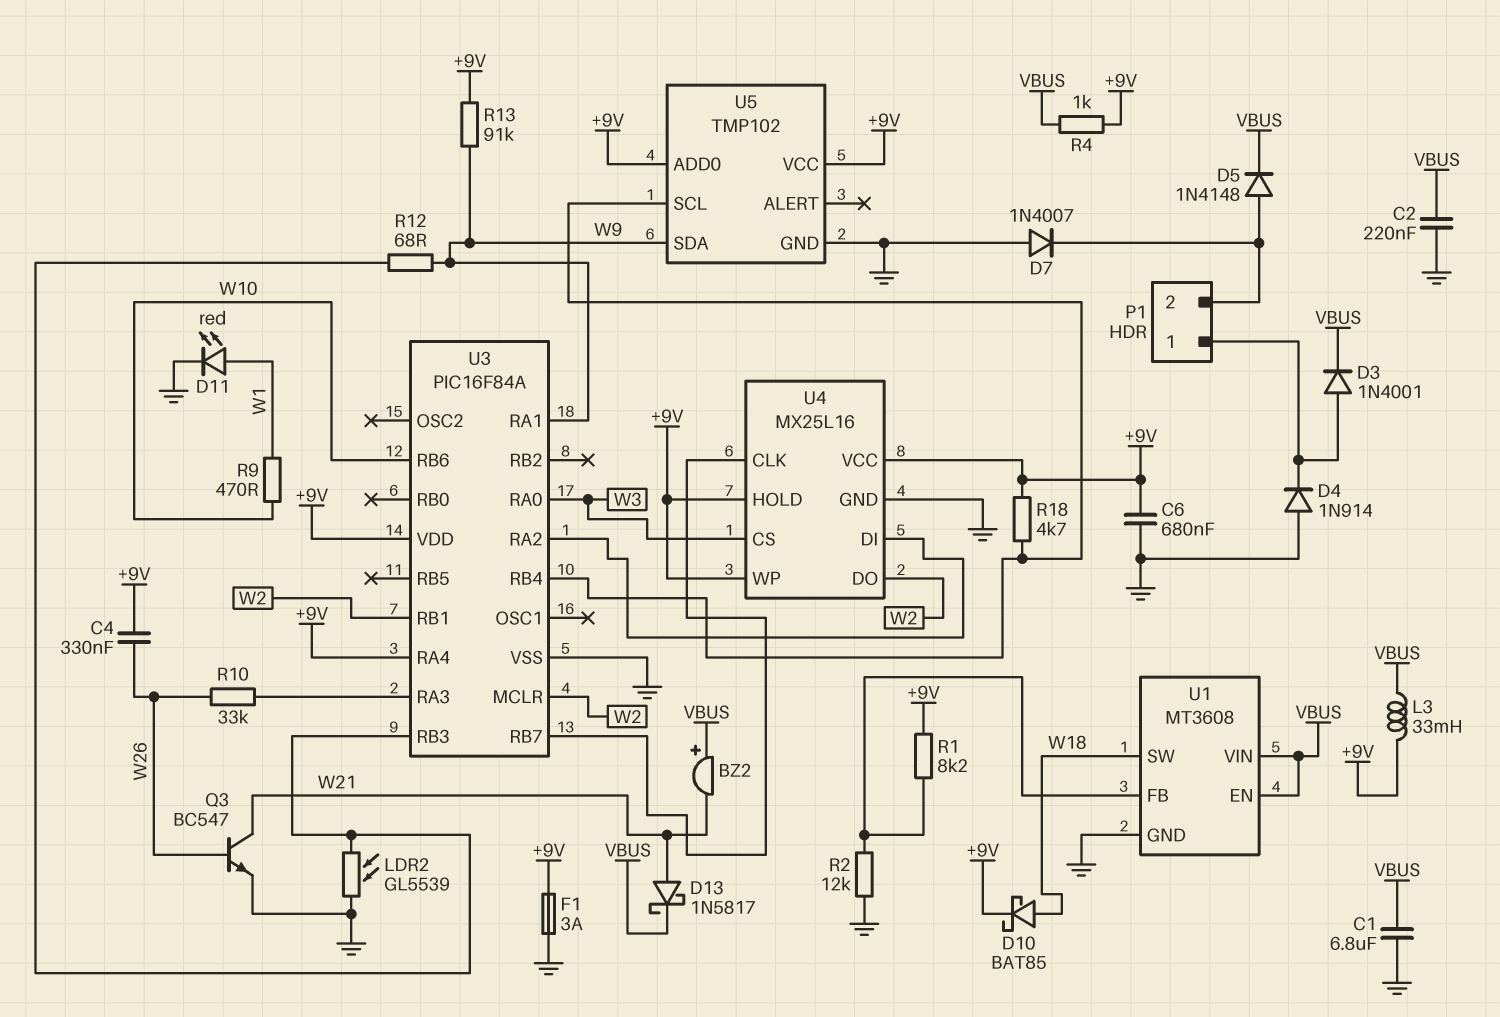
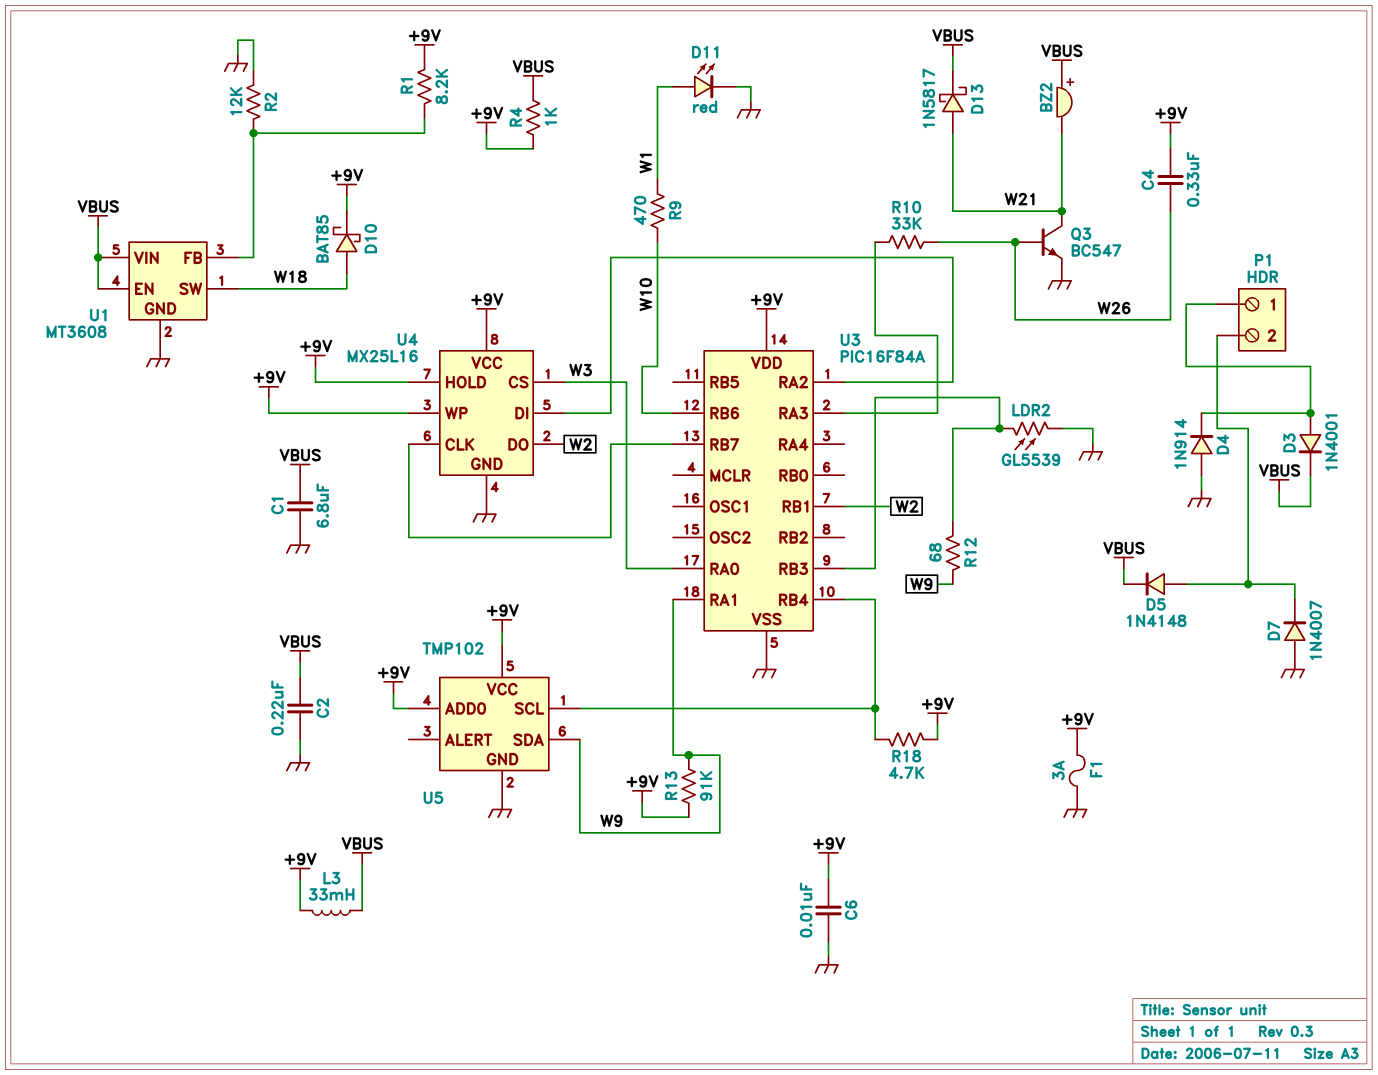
C6: 680nF (+9V, GND) -> 10nF (+9V, GND)
U3 pin MCLR: W2 -> none
U3 pin RA4: +9V -> none

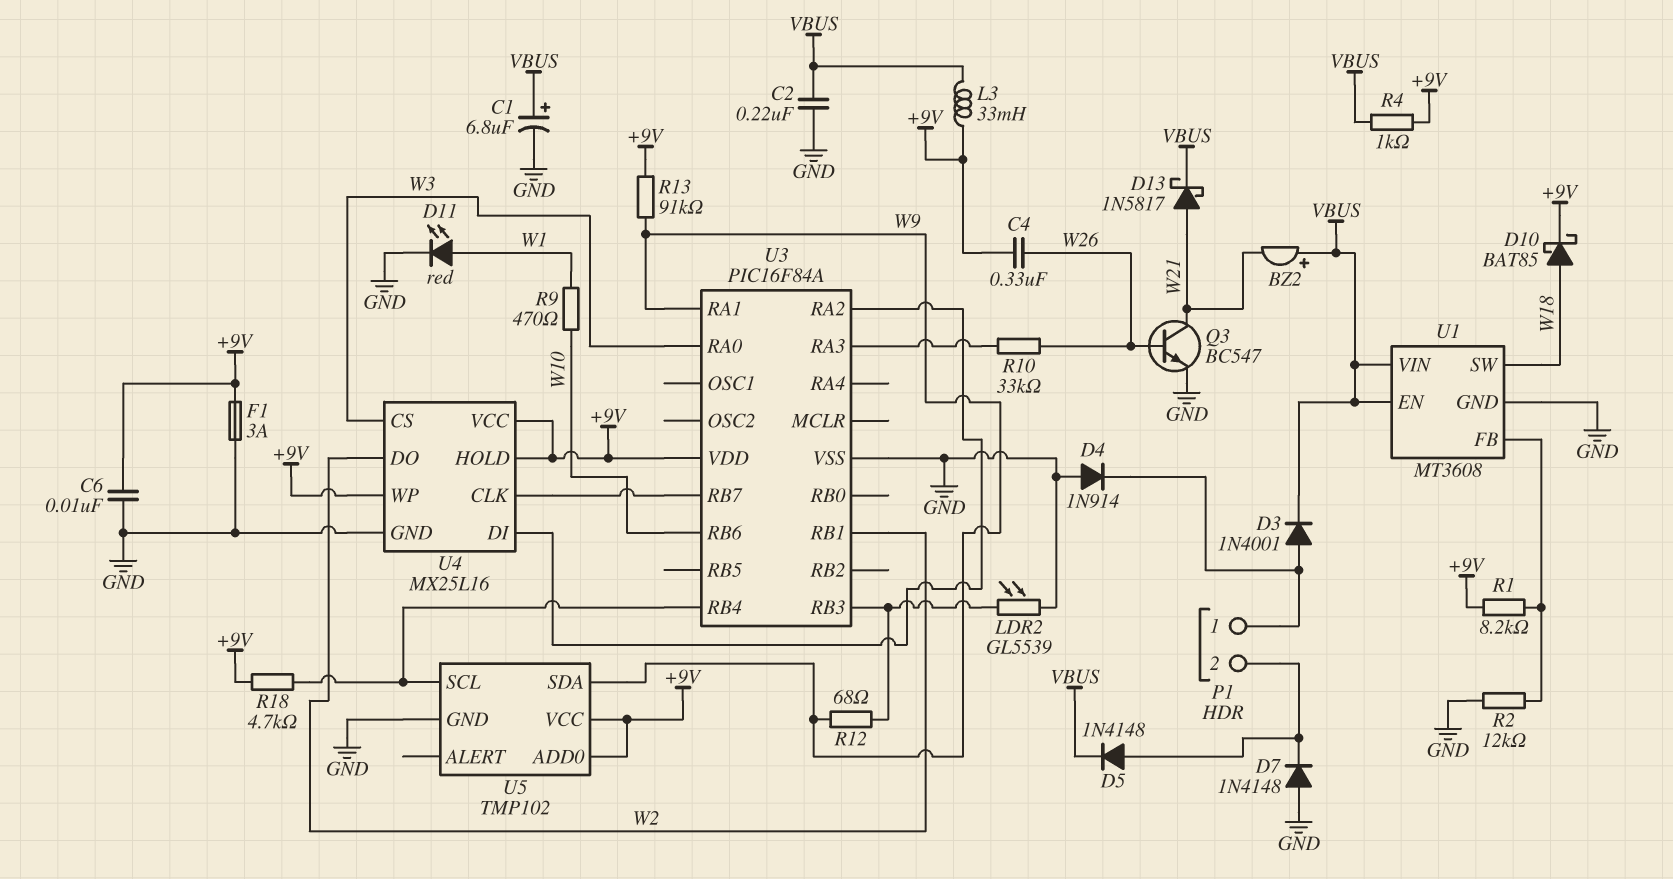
C1: 6.8uF (GND, VBUS) -> 6.8uF (plus VBUS, minus GND)
D7: diode 1N4007 (A GND, K P1/2) -> diode 1N4148 (A GND, K P1/2)

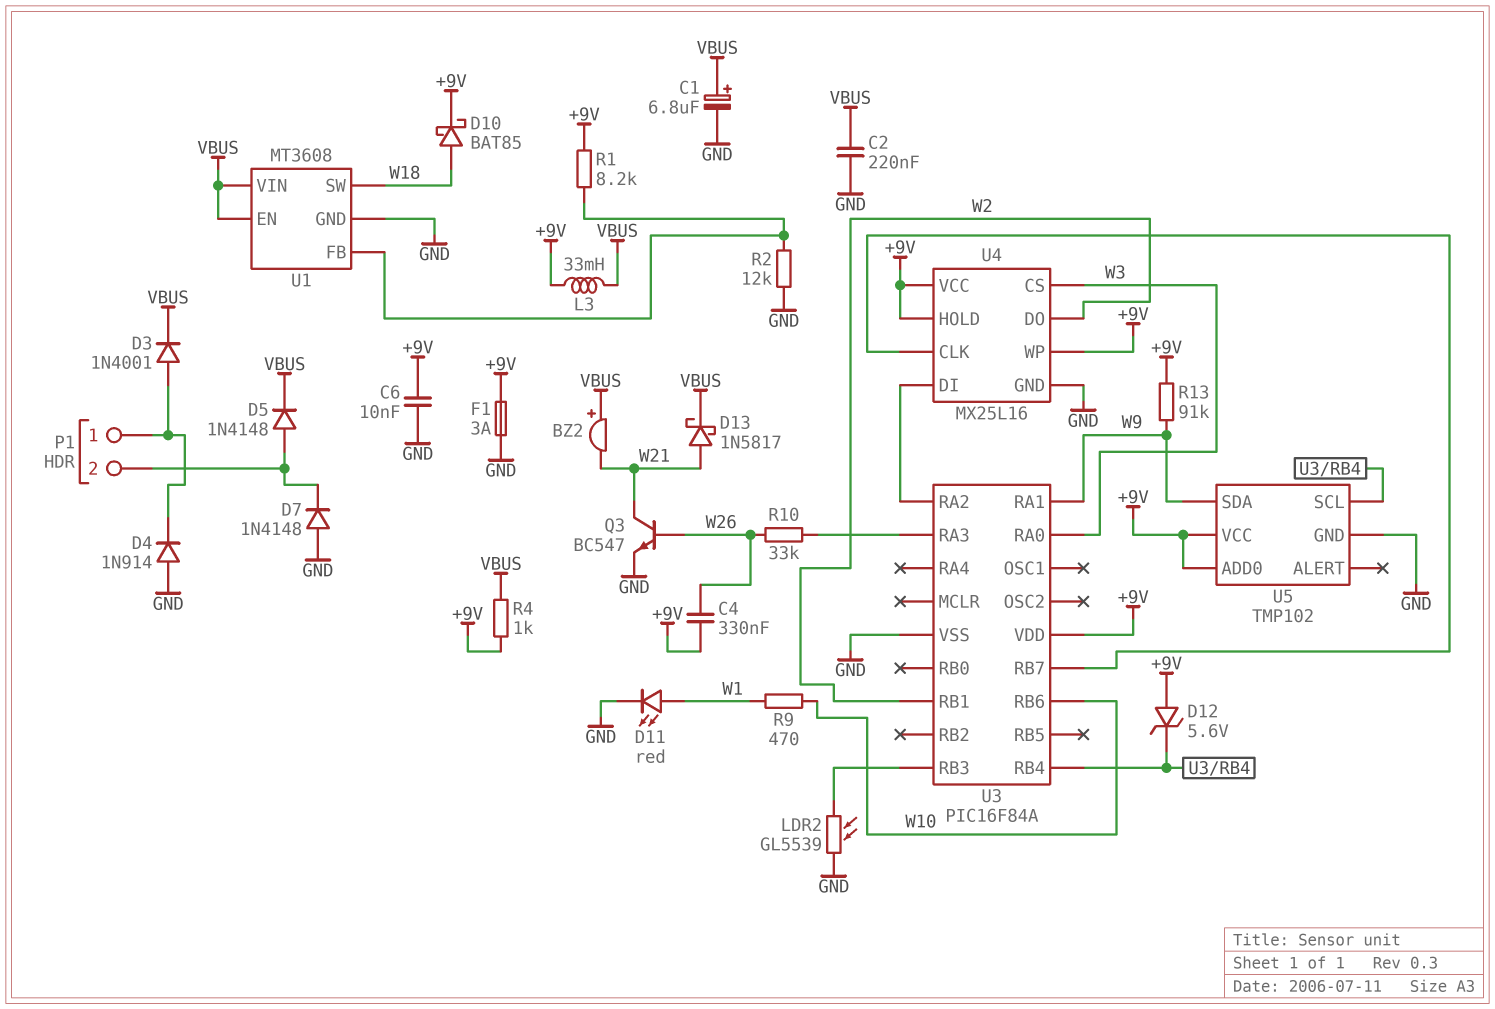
D12: none -> zener 5.6V (A +9V, K U3/RB4)
R12: 68 (U3/RB3, W9) -> none
R18: 4.7k (+9V, U3/RB4) -> none

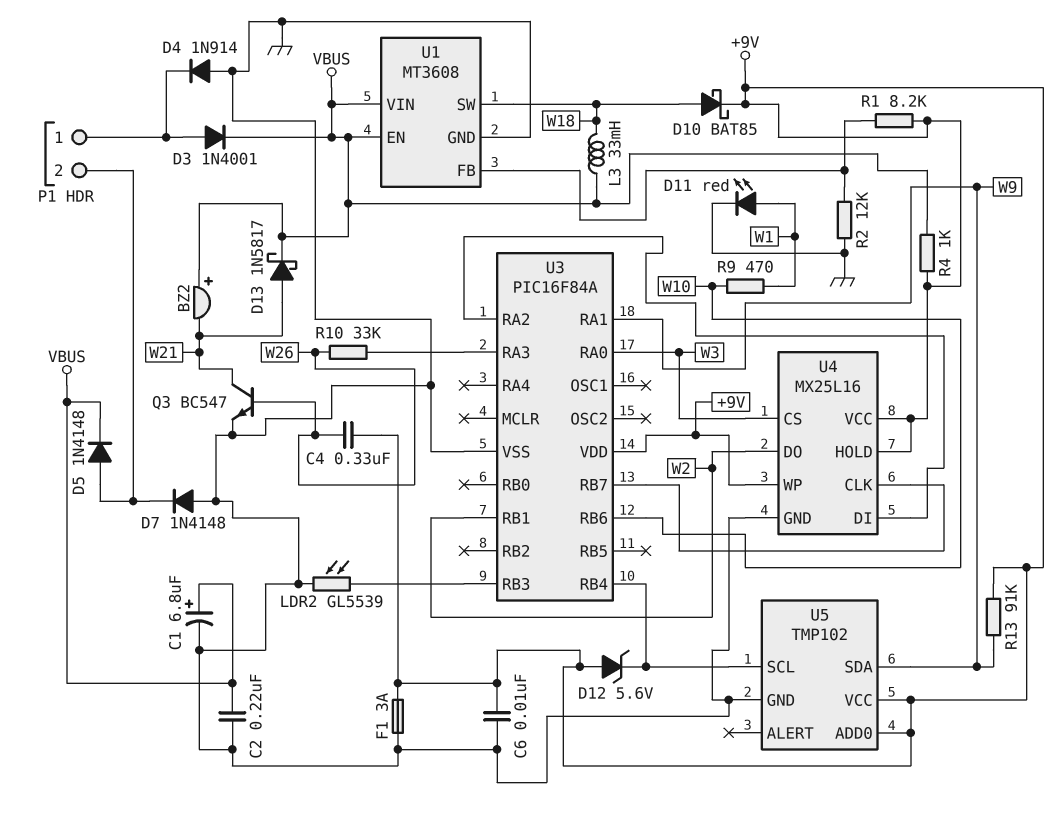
L3: 33mH (+9V, VBUS) -> 33mH (VBUS, W18)

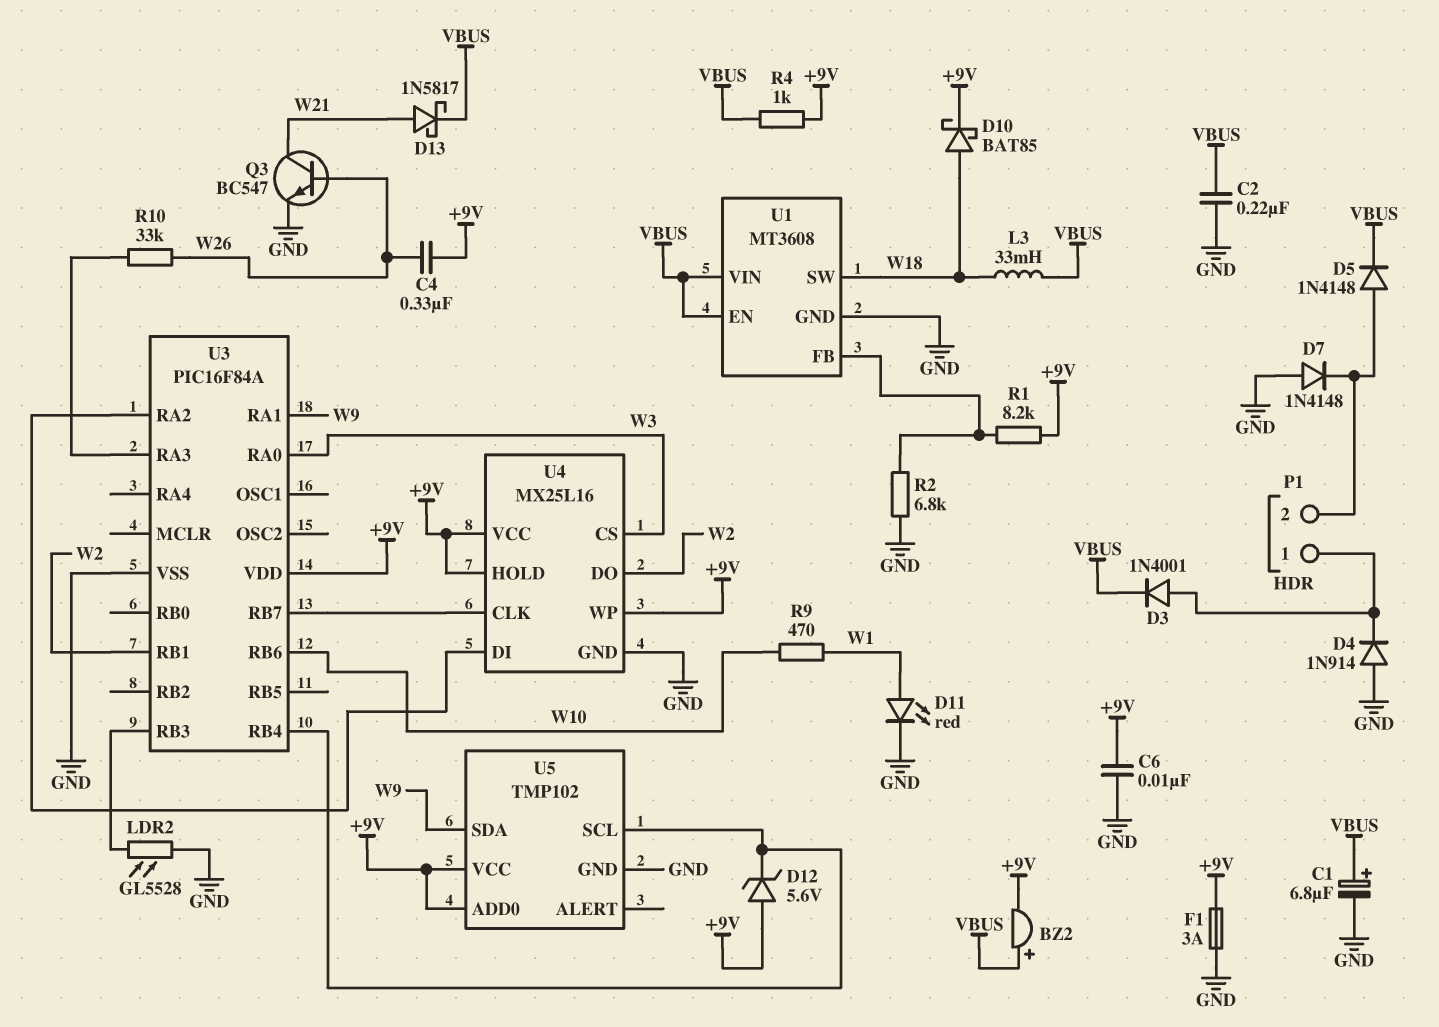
BZ2: buzzer (plus VBUS, minus W21) -> buzzer (plus VBUS, minus +9V)
LDR2: GL5539 (GND, U3/RB3) -> GL5528 (GND, U3/RB3)
R2: 12k (GND, U1/FB) -> 6.8k (GND, U1/FB)
R13: 91k (+9V, W9) -> none

